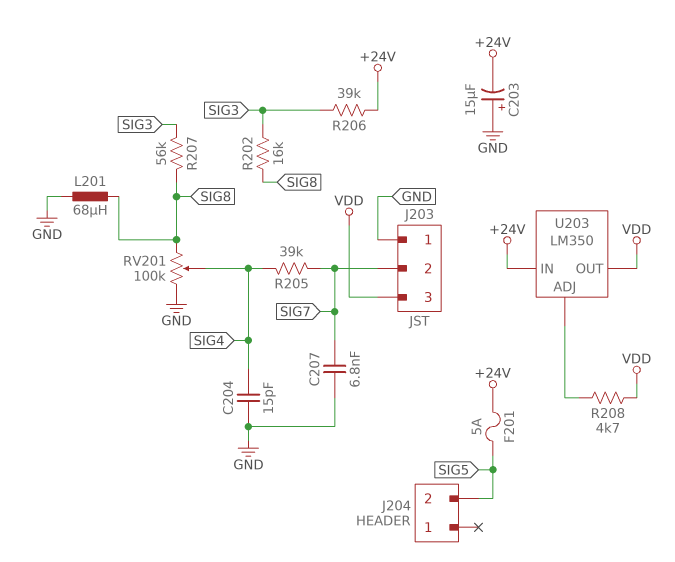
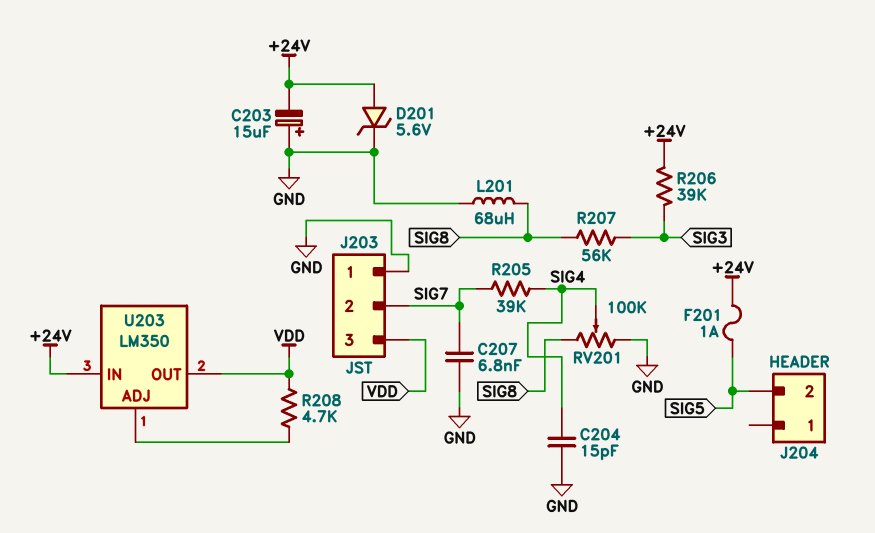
D201: none -> zener 5.6V (A +24V, K GND)
F201: 5A (+24V, SIG5) -> 1A (+24V, SIG5)
R202: 16k (SIG3, SIG8) -> none

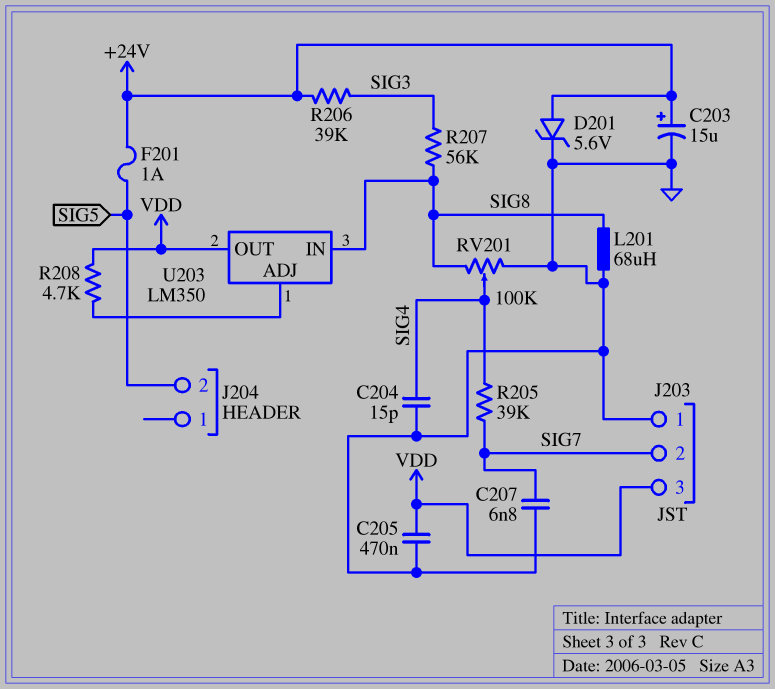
C203: 15uF (plus GND, minus +24V) -> 15uF (plus +24V, minus GND)
C205: none -> 470nF (GND, VDD)
U203 pin IN: +24V -> SIG8

